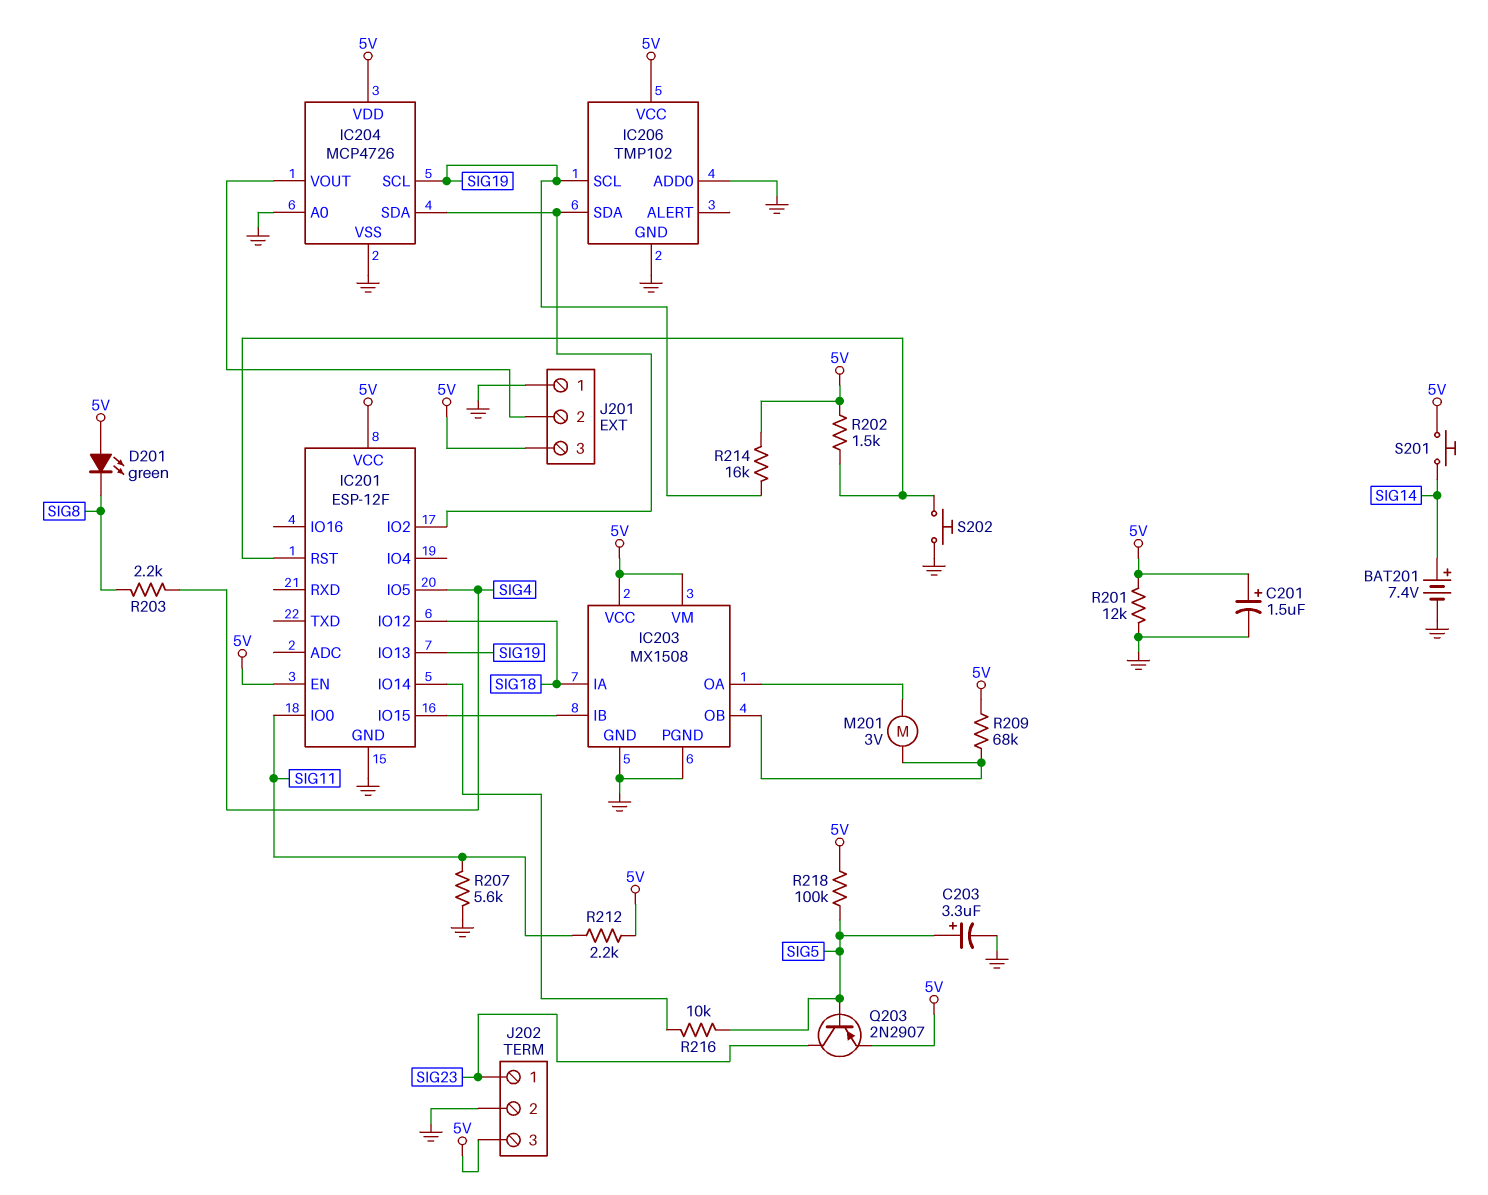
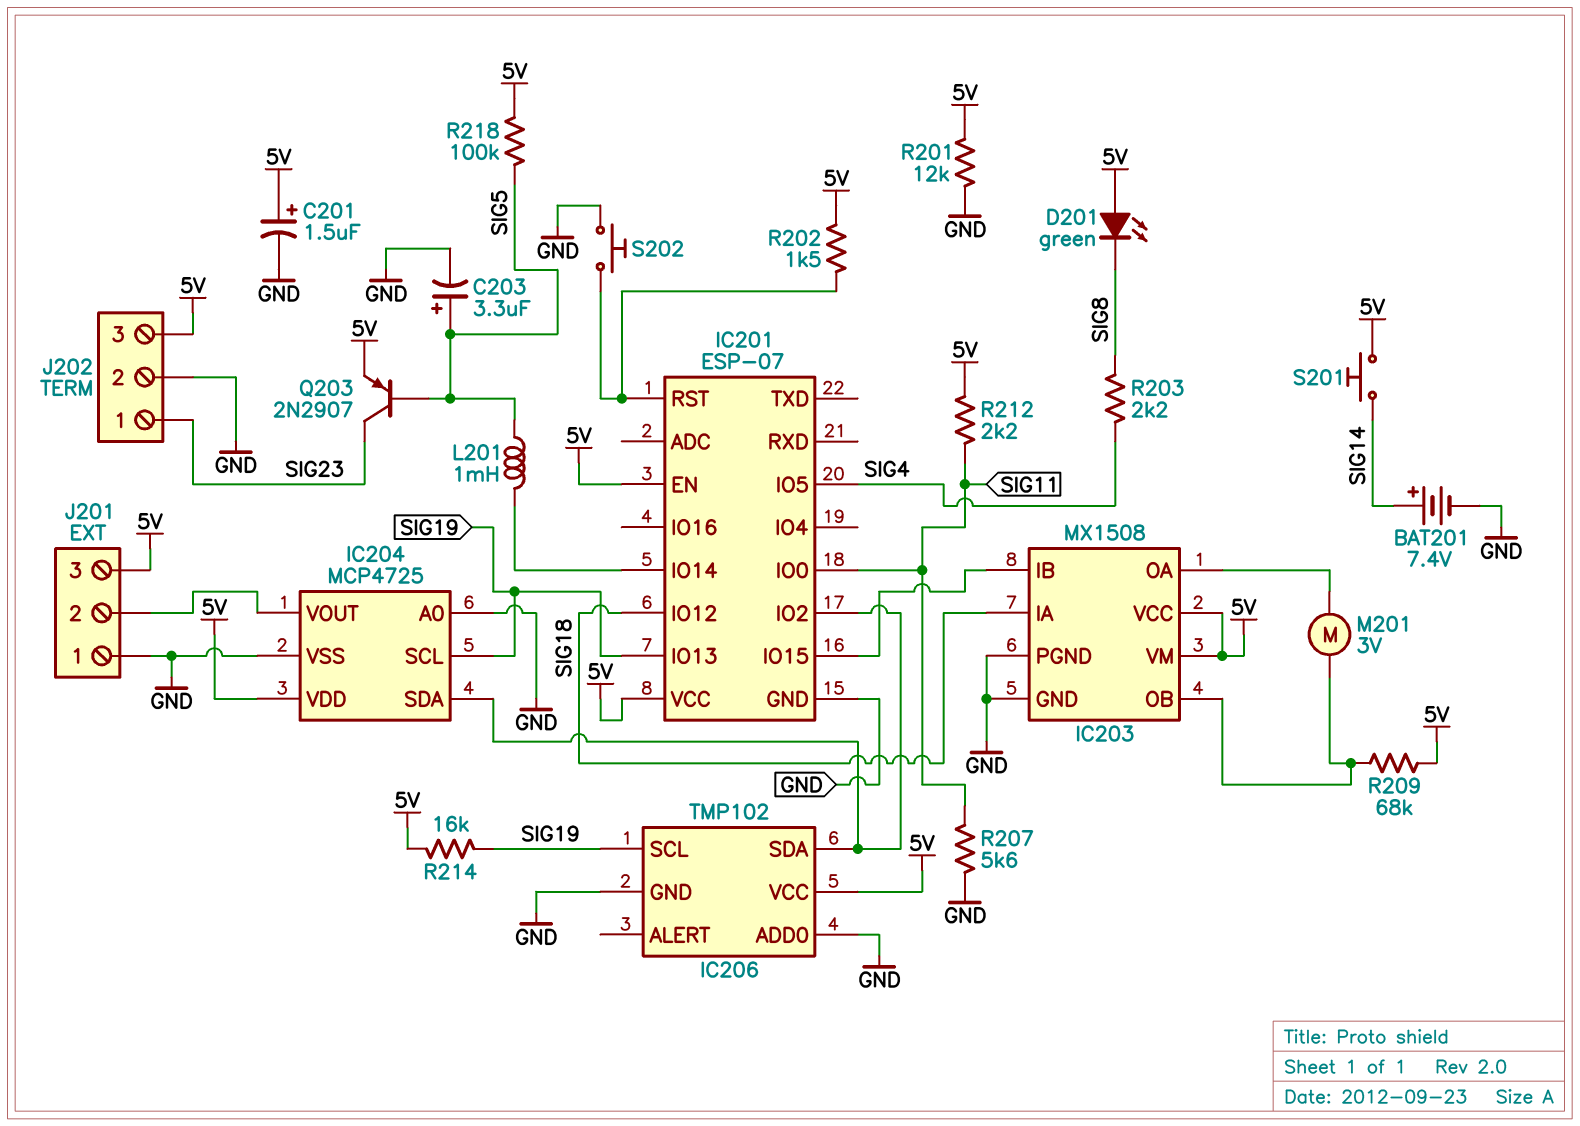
IC201: ESP-12F -> ESP-07
IC204: MCP4726 -> MCP4725
L201: none -> 1mH (IC201/IO14, SIG5)
R216: 10k (IC201/IO14, SIG5) -> none

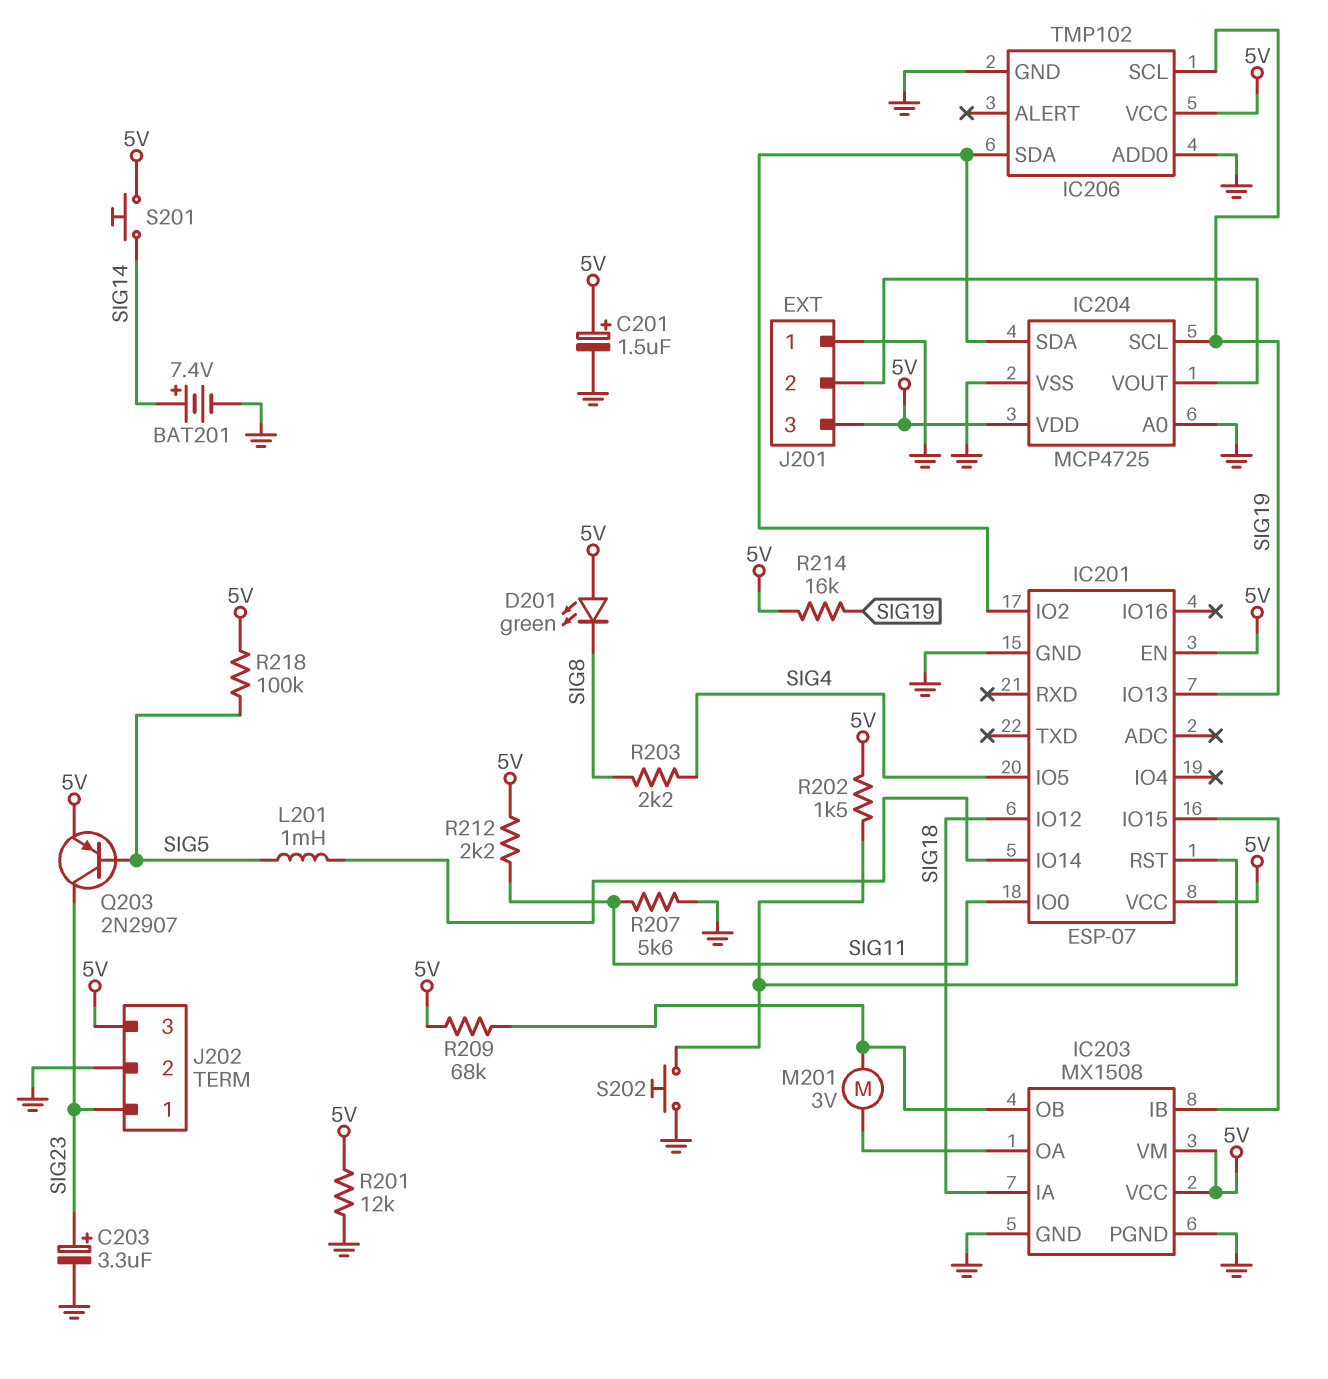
C203: 3.3uF (plus SIG5, minus GND) -> 3.3uF (plus SIG23, minus GND)

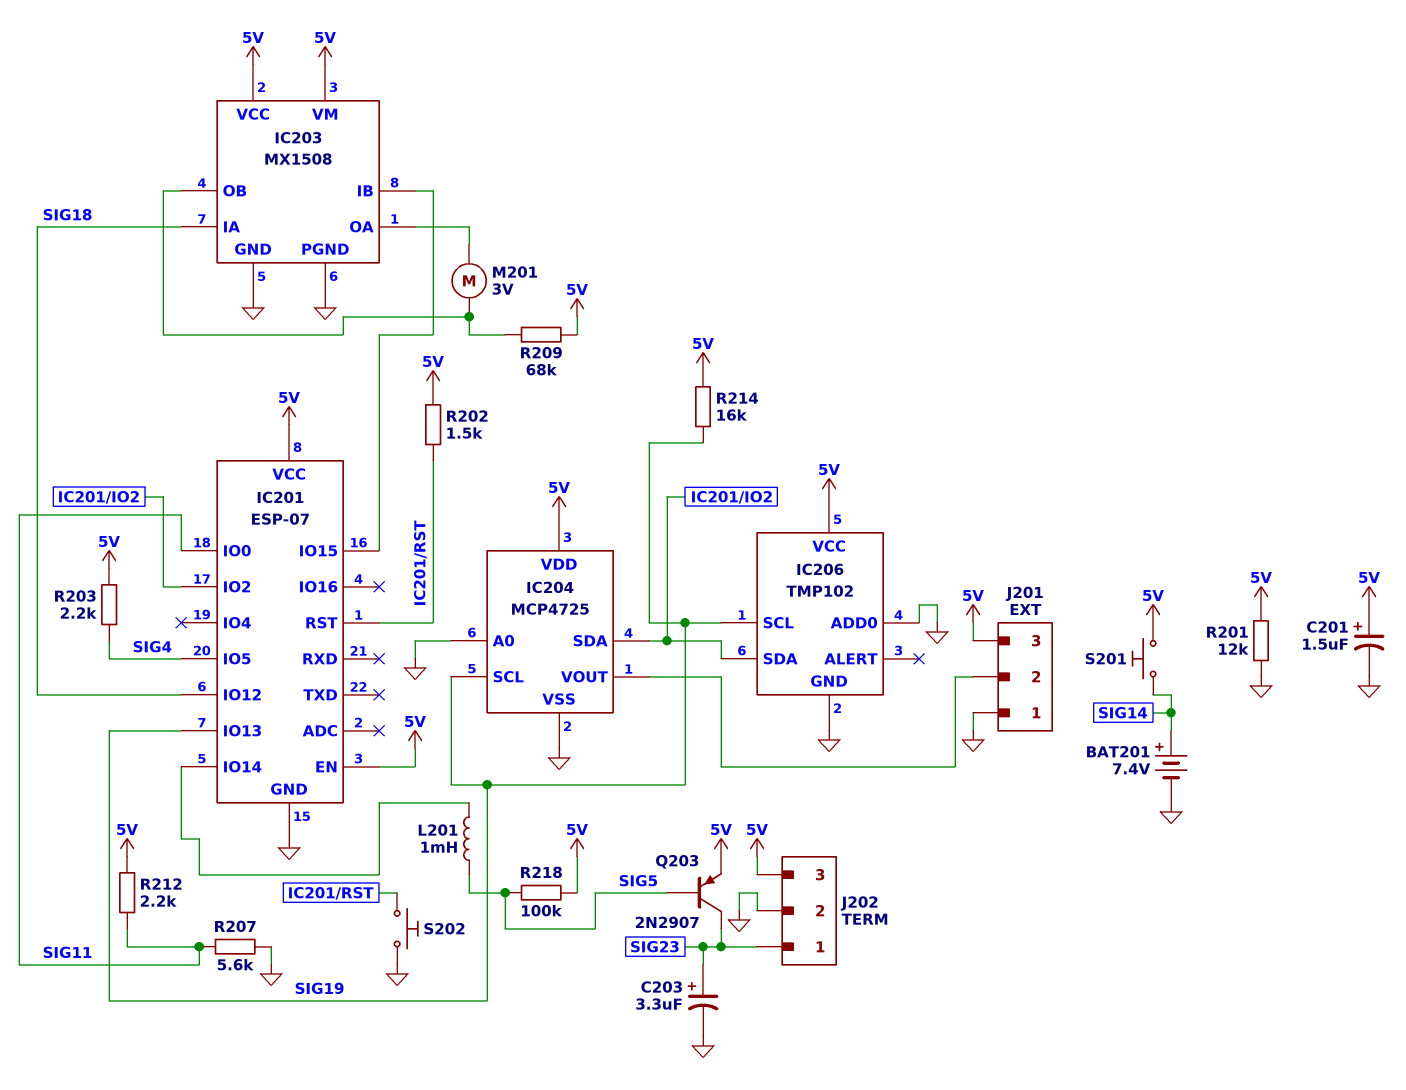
D201: LED green (A 5V, K SIG8) -> none
R203: 2.2k (SIG4, SIG8) -> 2.2k (5V, SIG4)

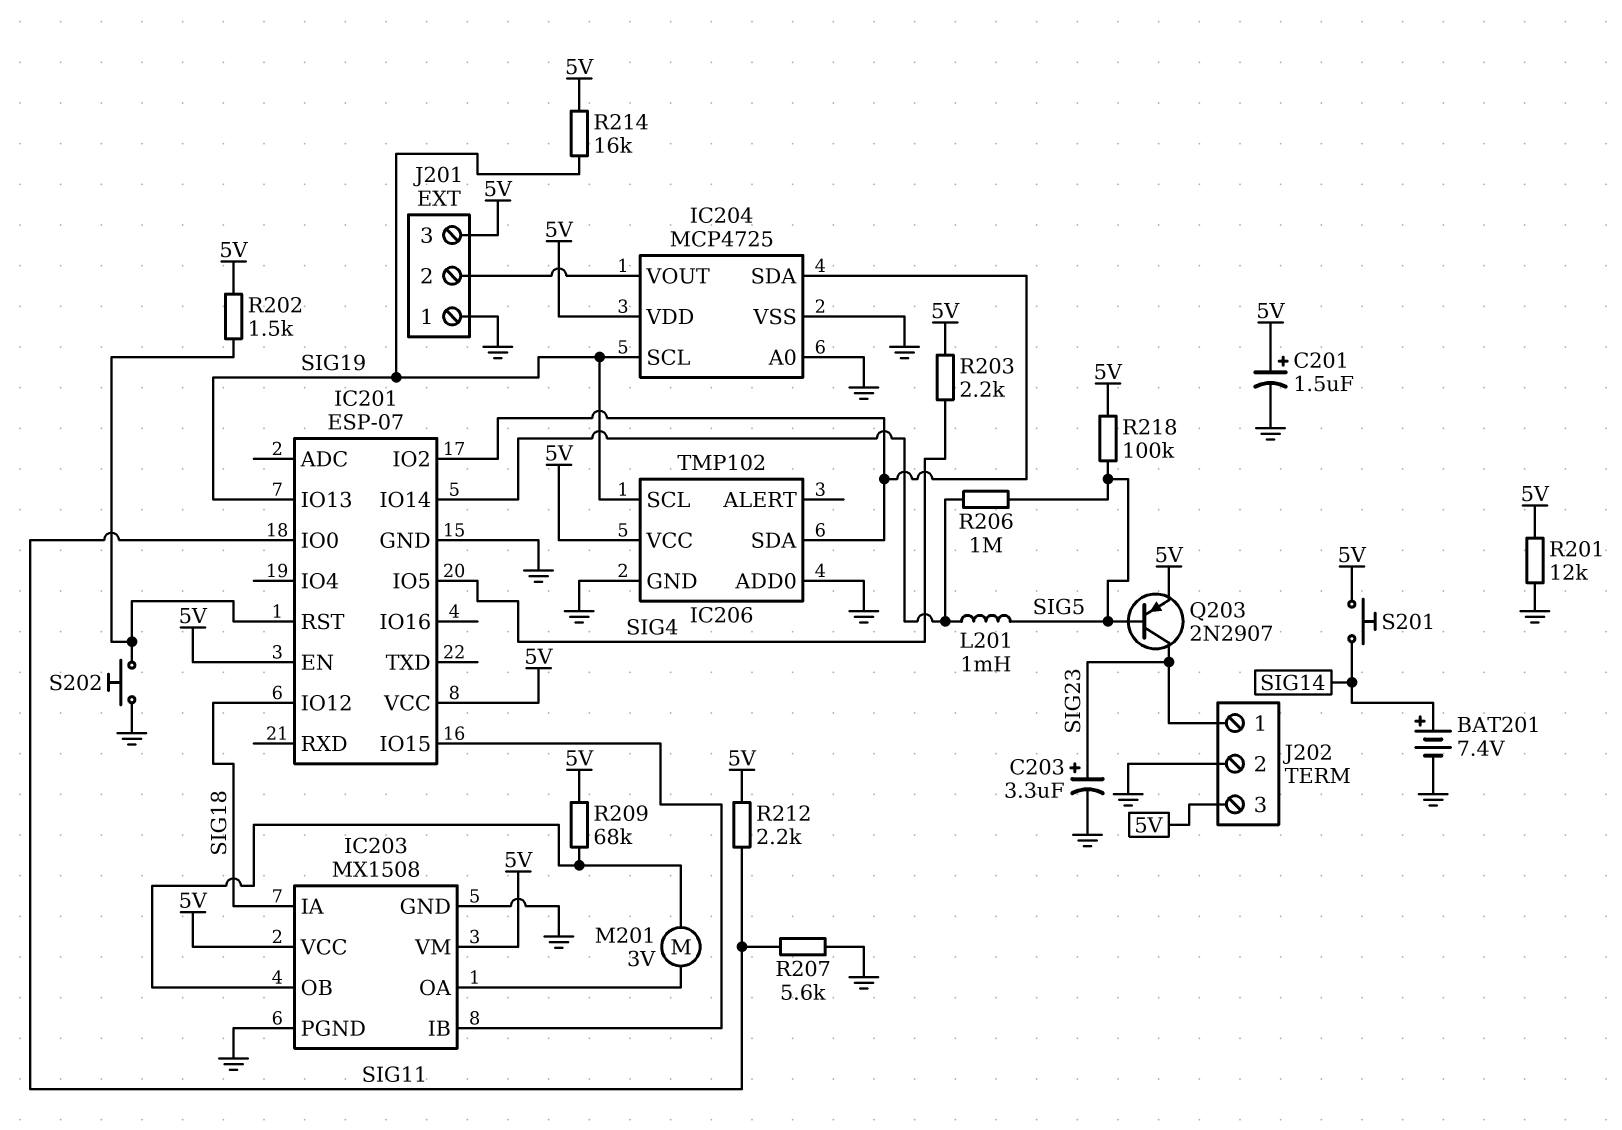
R206: none -> 1M (IC201/IO14, SIG5)

